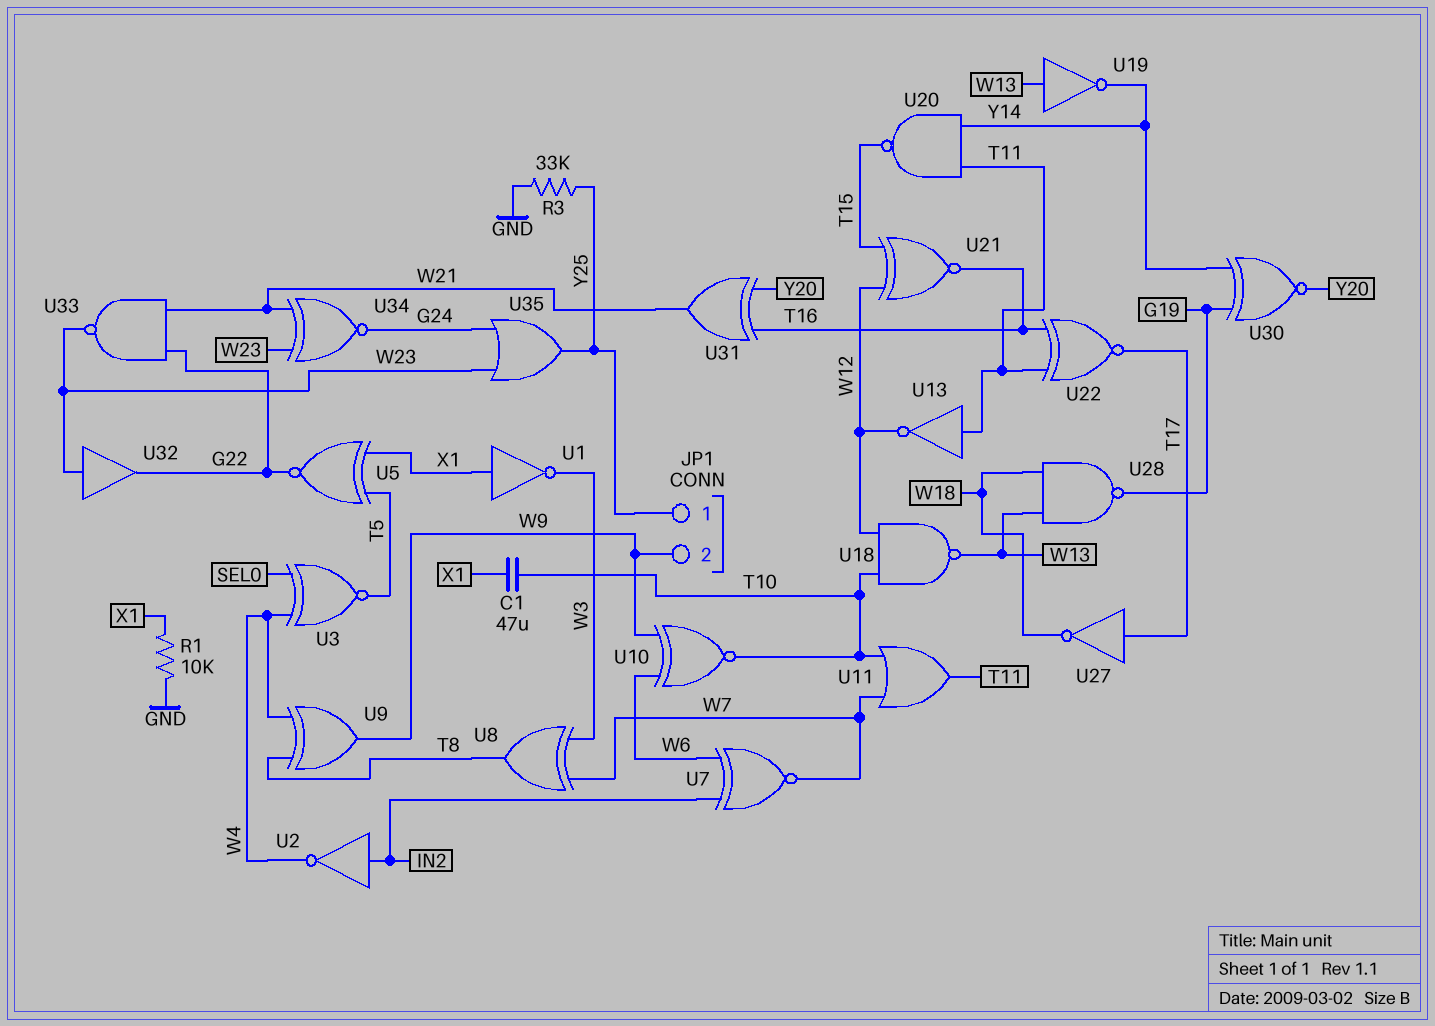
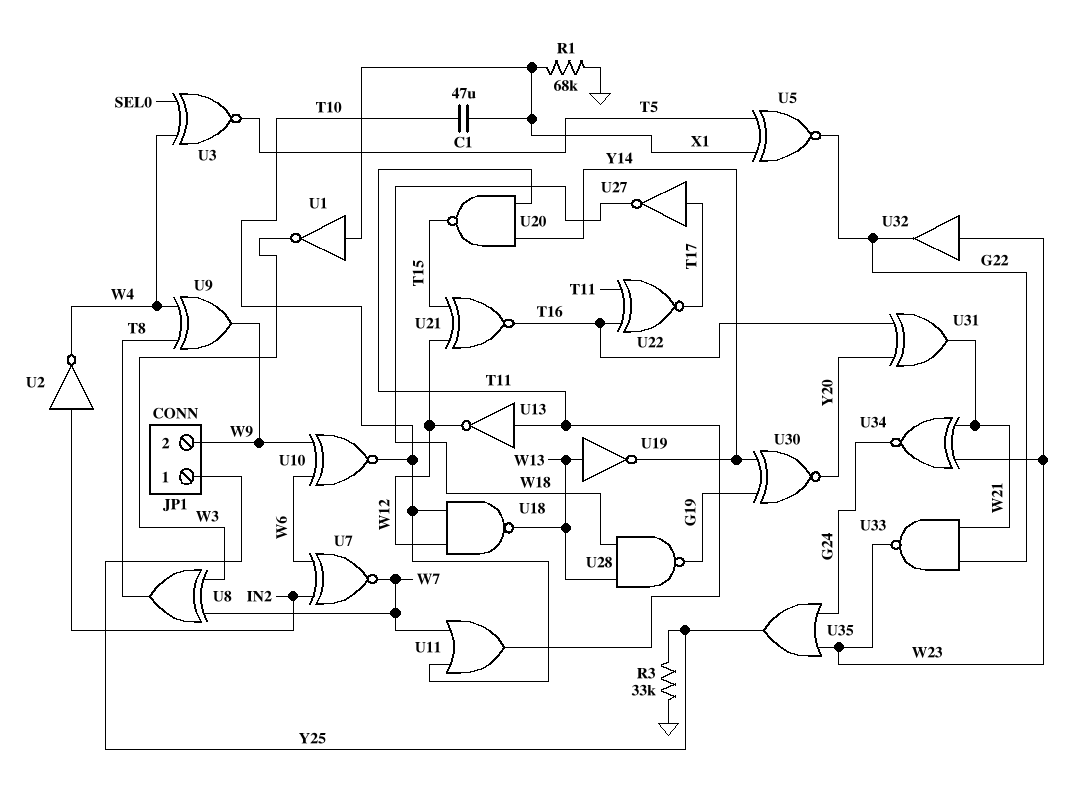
R1: 10k (GND, X1) -> 68k (GND, X1)

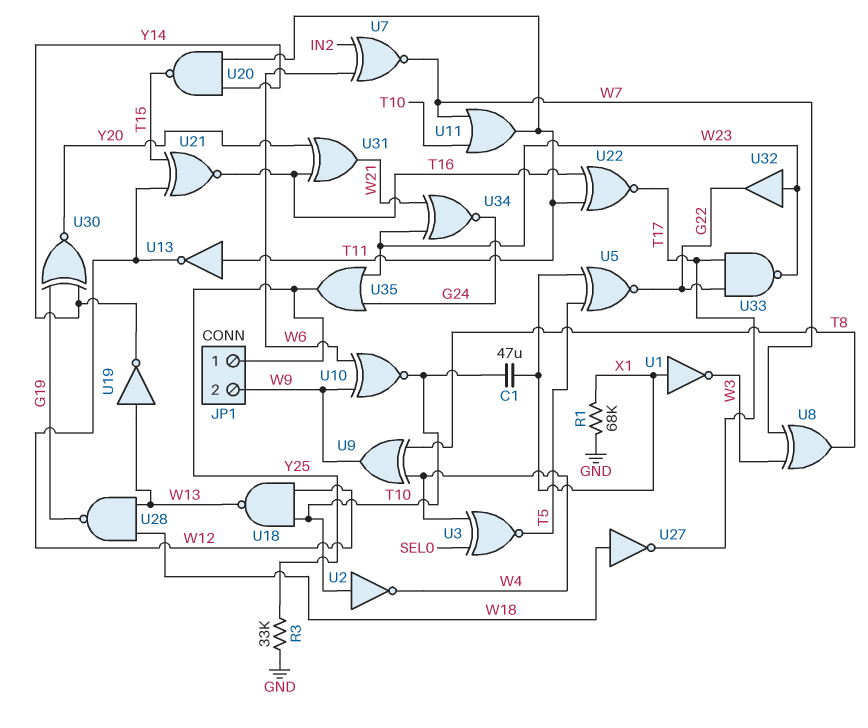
U2: NOT (in IN2, out W4) -> NOT (in T10, out W4)
U27: NOT (in T17, out W18) -> NOT (in W18, out T17)
U33: NAND (in G22, in W21, out W23) -> NAND (in G22, in T17, out W23)

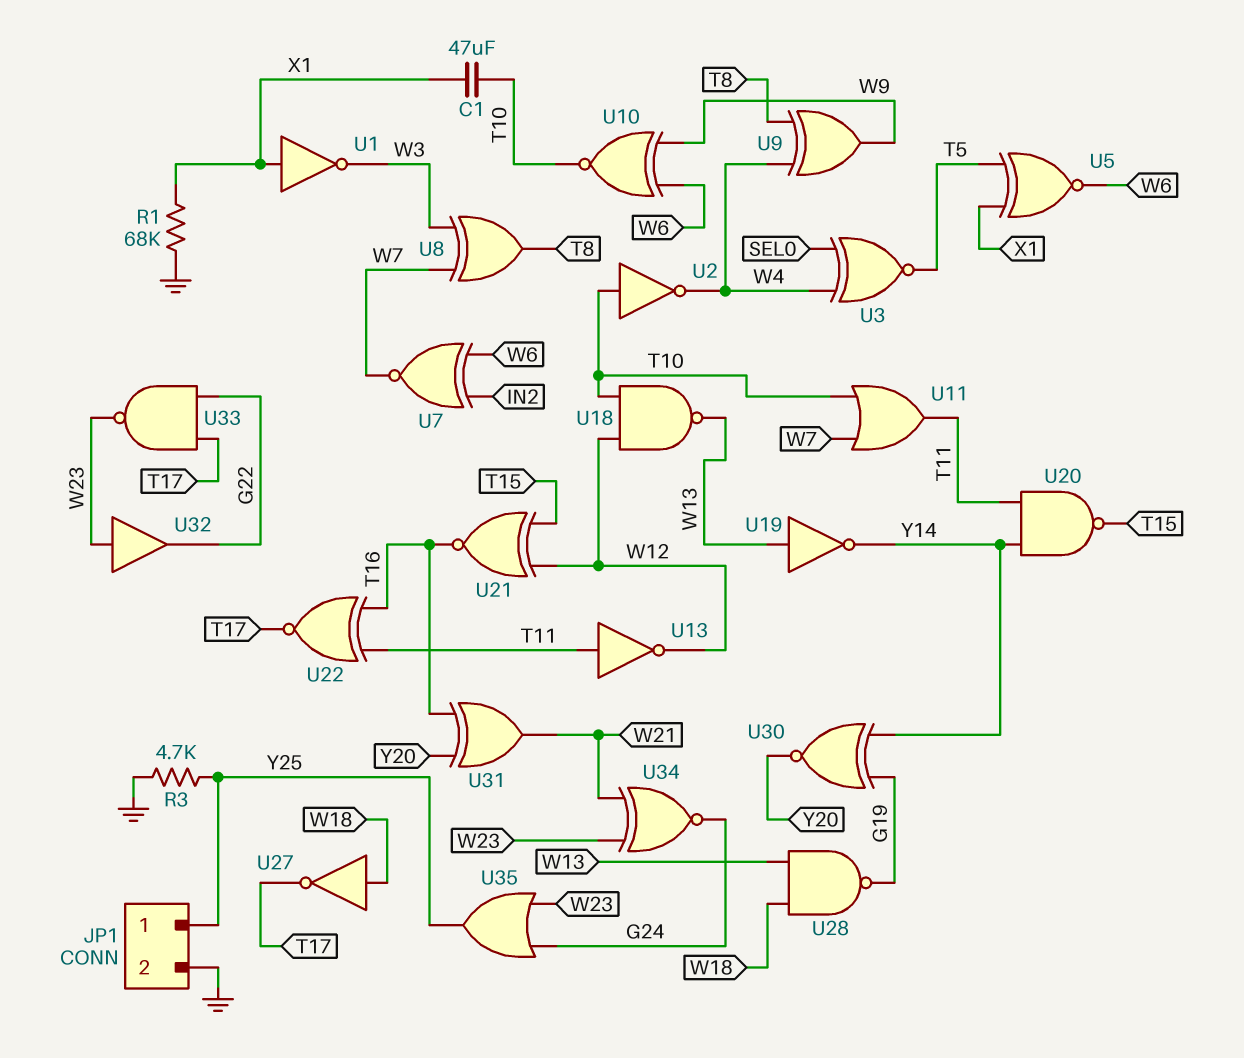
JP1 pin 2: W9 -> GND
R3: 33k (GND, Y25) -> 4.7k (GND, Y25)
U5: XNOR (in T5, in X1, out G22) -> XNOR (in T5, in X1, out W6)

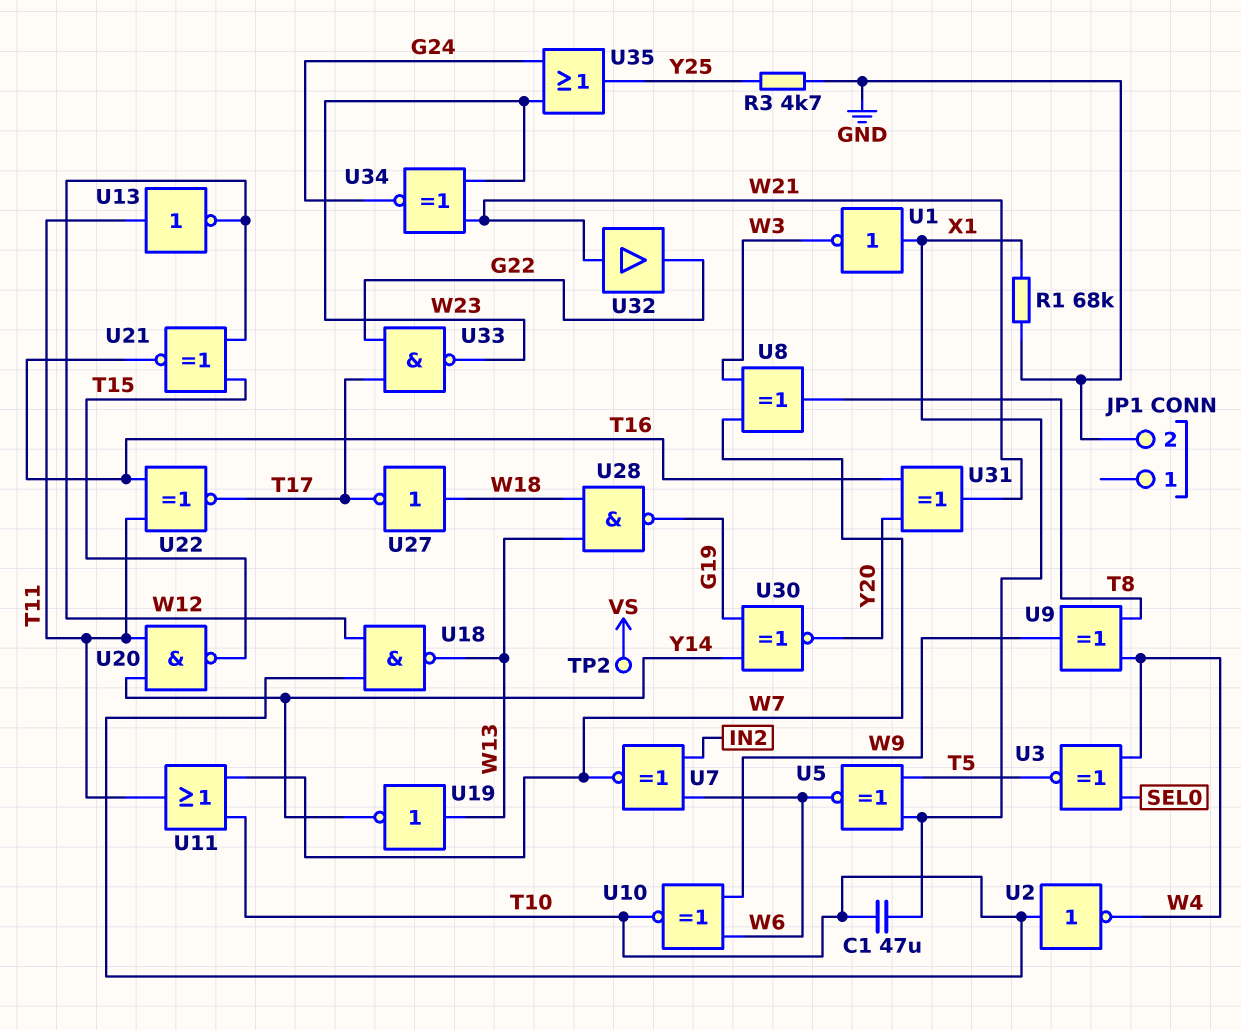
JP1 pin 1: Y25 -> none
TP2: none -> test point (VS)
U32: buffer (in W23, out G22) -> buffer (in W21, out G22)

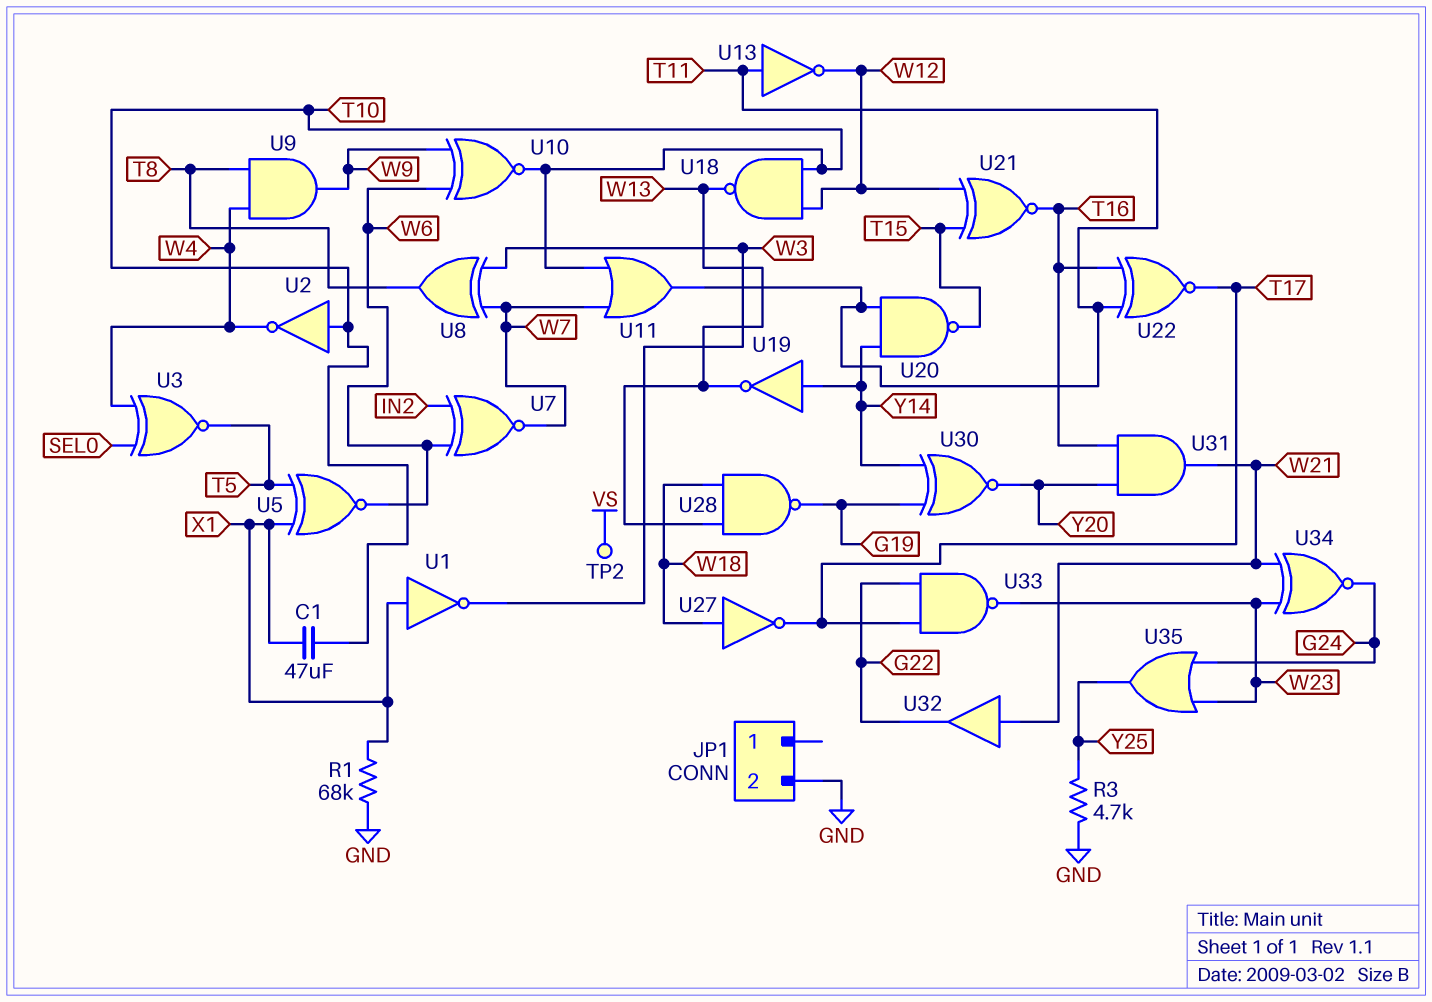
U9: XOR (in T8, in W4, out W9) -> AND (in T8, in W4, out W9)
U19: NOT (in W13, out Y14) -> NOT (in Y14, out W13)
U31: XOR (in T16, in Y20, out W21) -> AND (in T16, in Y20, out W21)

